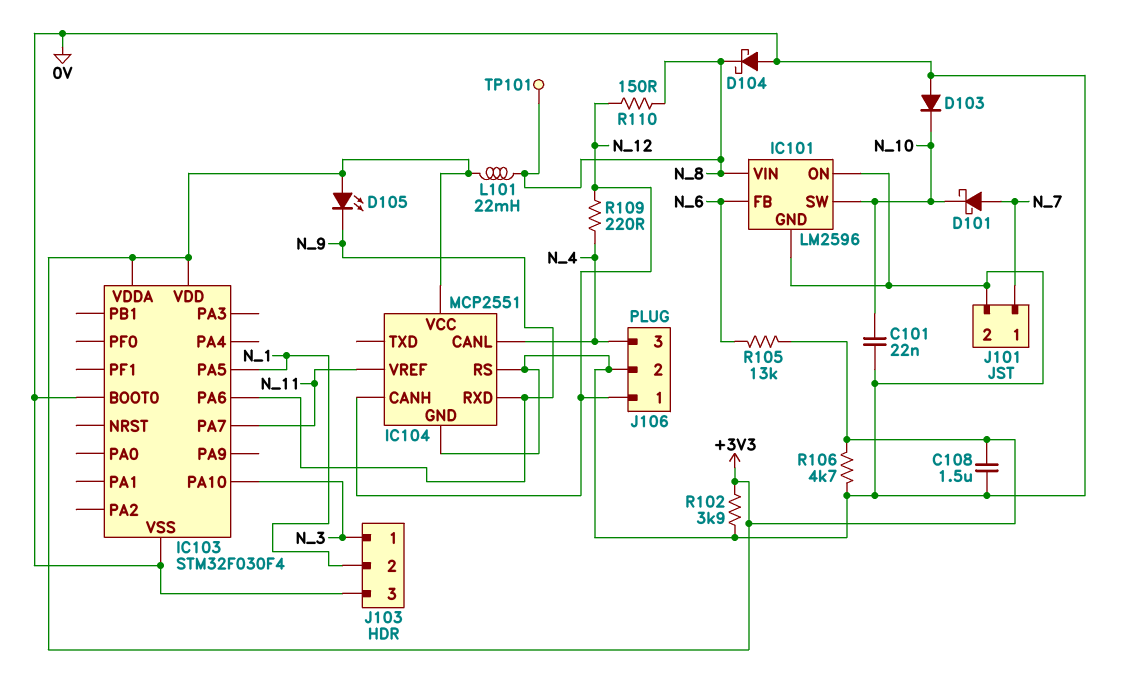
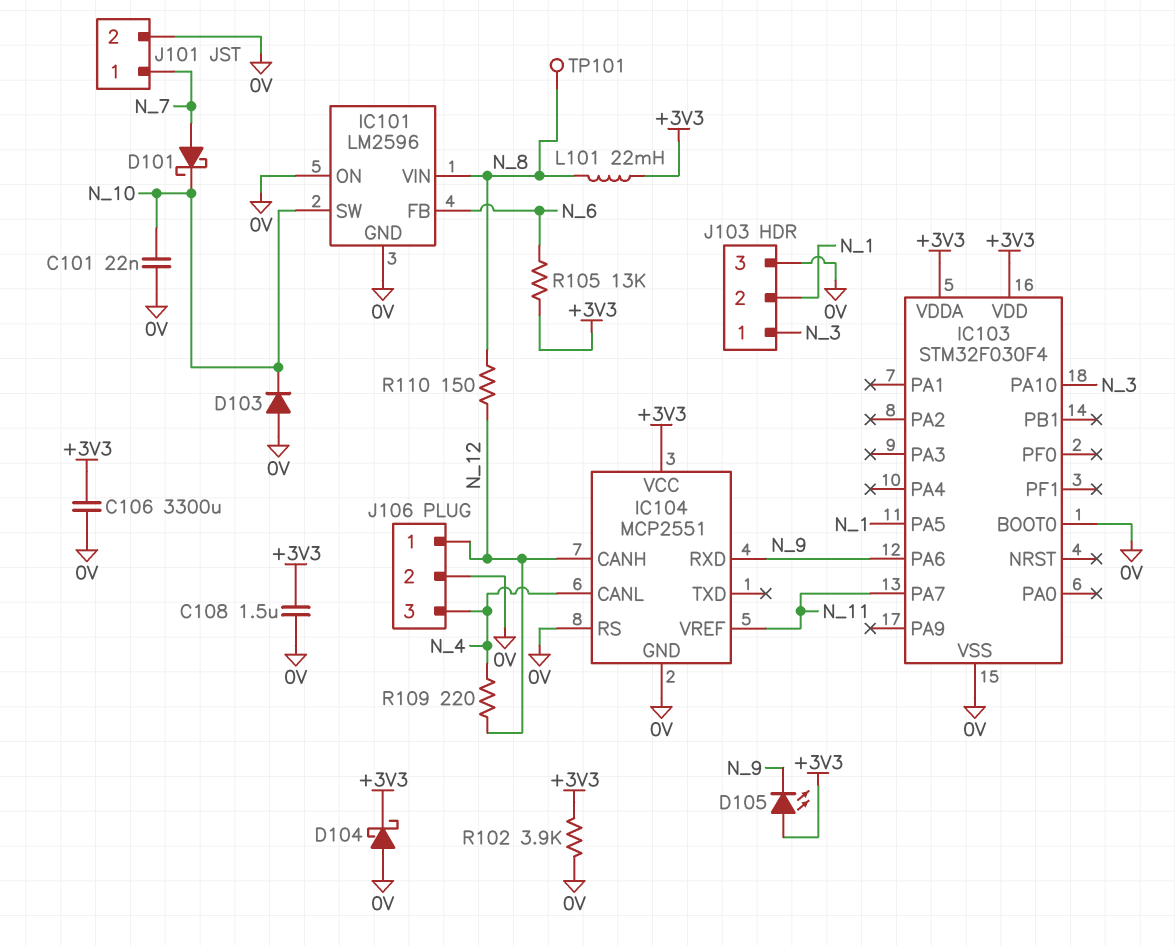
C106: none -> 3300uF (+3V3, 0V)
D104: schottky (A 0V, K N_8) -> schottky (A 0V, K +3V3)
R106: 4.7k (+3V3, 0V) -> none

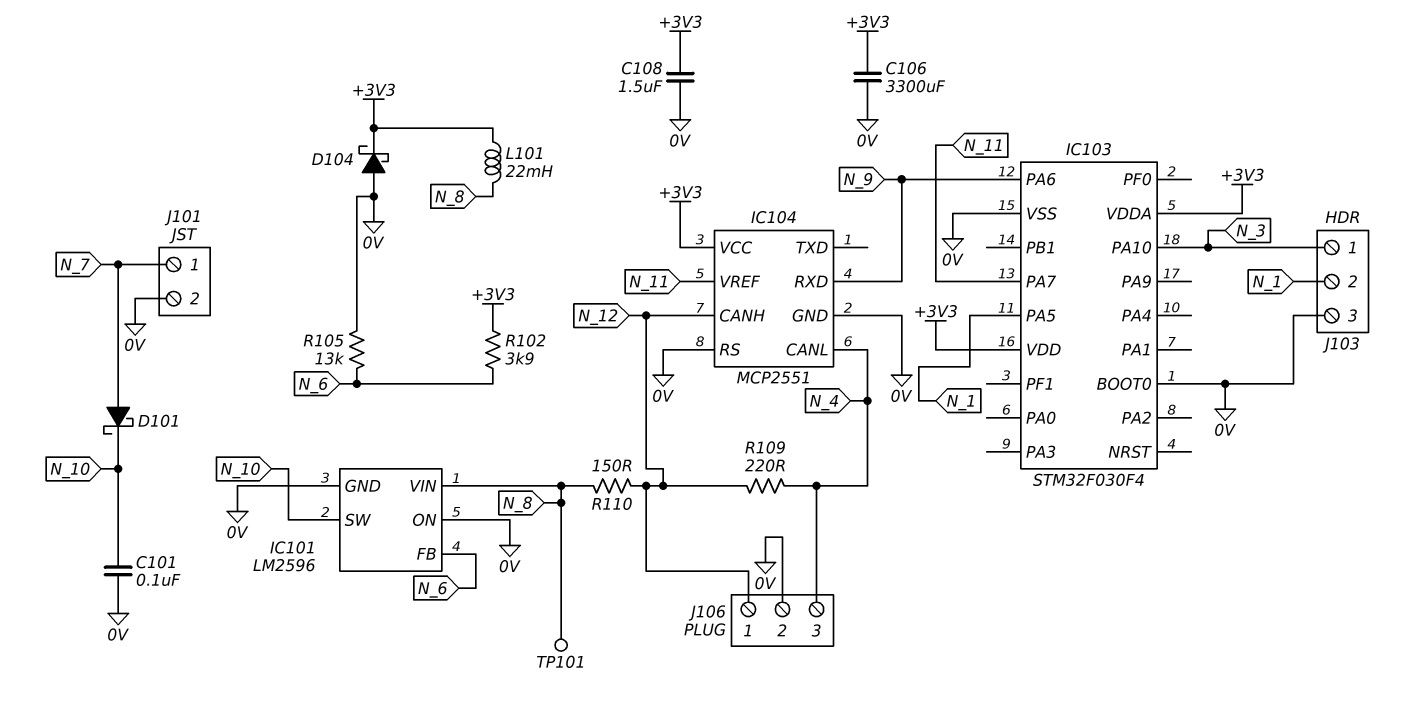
C101: 22nF (0V, N_10) -> 100nF (0V, N_10)
D103: diode (A 0V, K N_10) -> none
D105: LED (A +3V3, K N_9) -> none
R102: 3.9k (+3V3, 0V) -> 3.9k (+3V3, N_6)
R105: 13k (+3V3, N_6) -> 13k (0V, N_6)

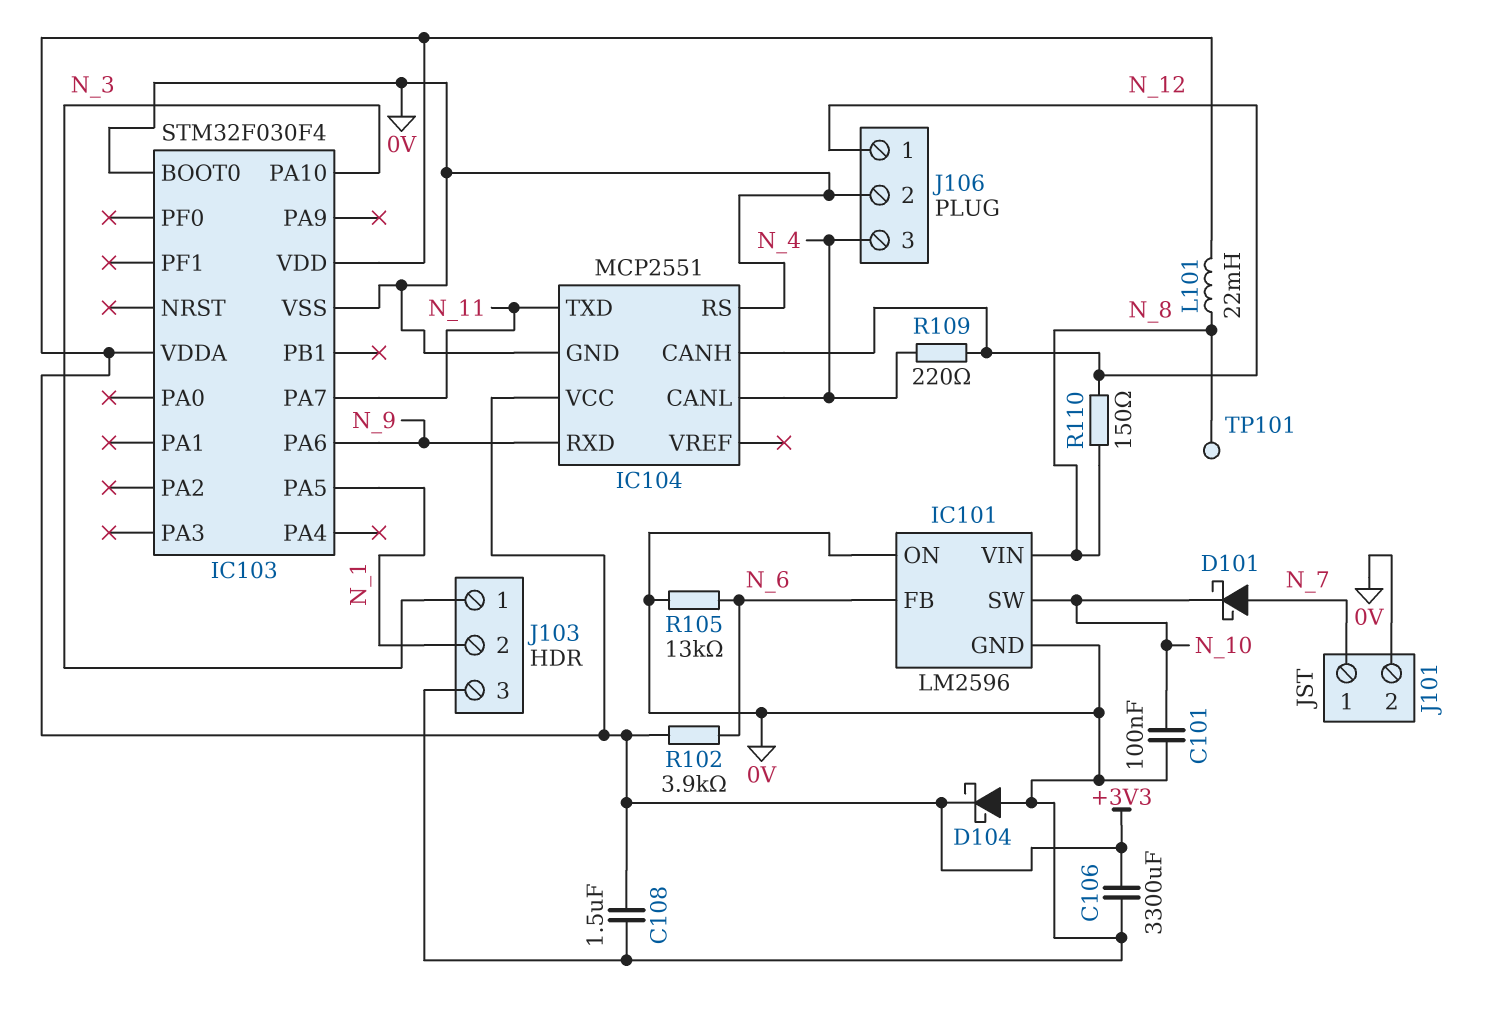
IC104 pin TXD: none -> N_11
IC104 pin VREF: N_11 -> none

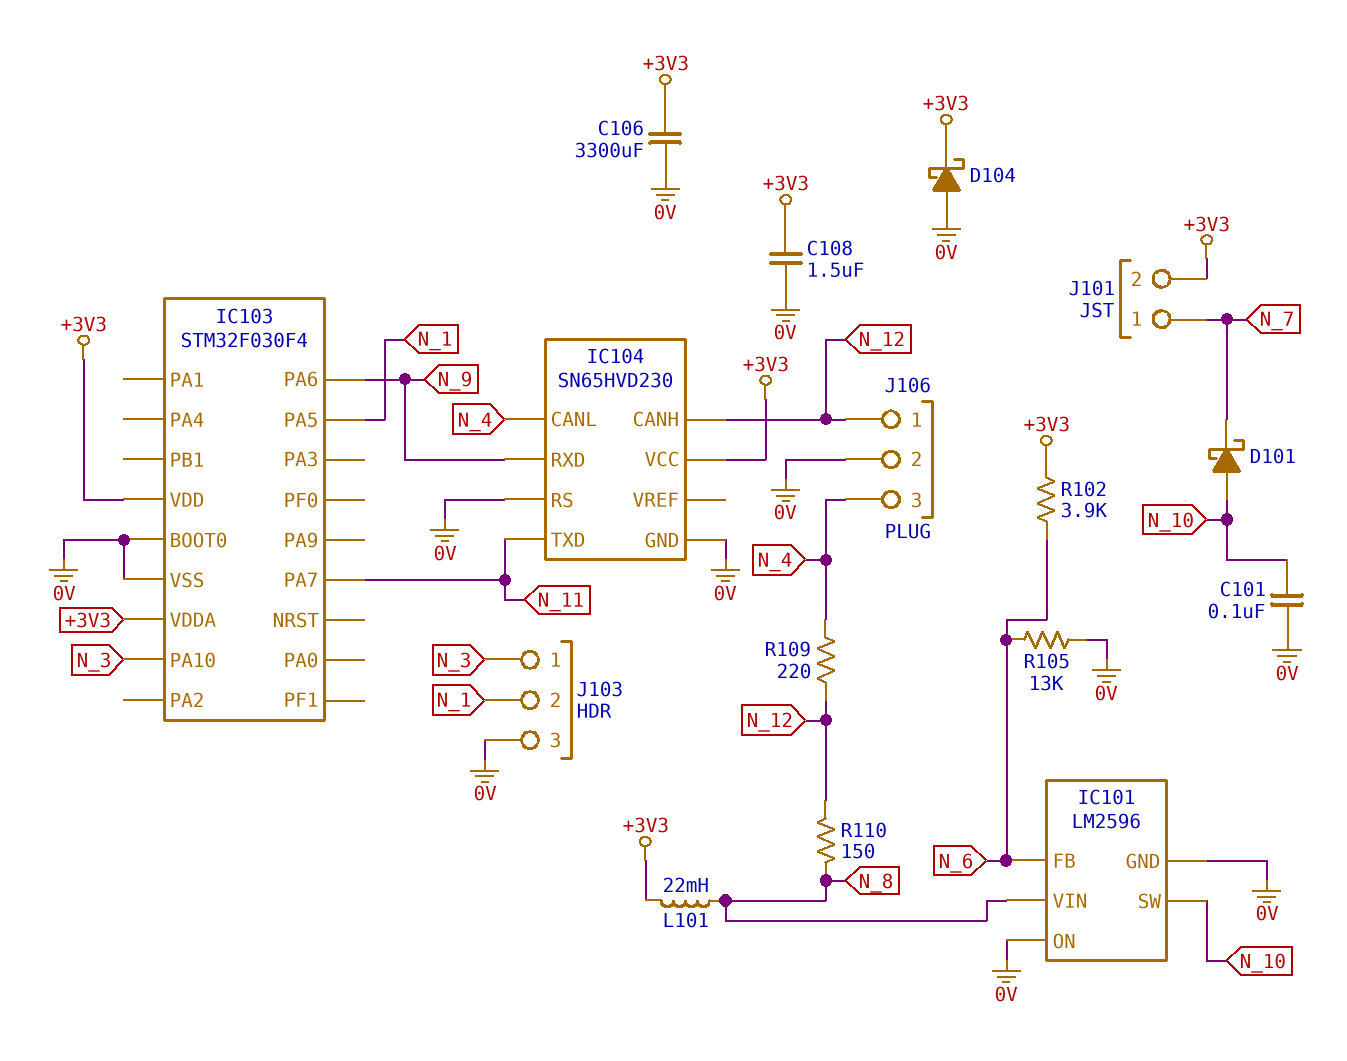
D101: schottky (A N_7, K N_10) -> schottky (A N_10, K N_7)
IC104: MCP2551 -> SN65HVD230
J101 pin 2: 0V -> +3V3
TP101: test point (N_8) -> none

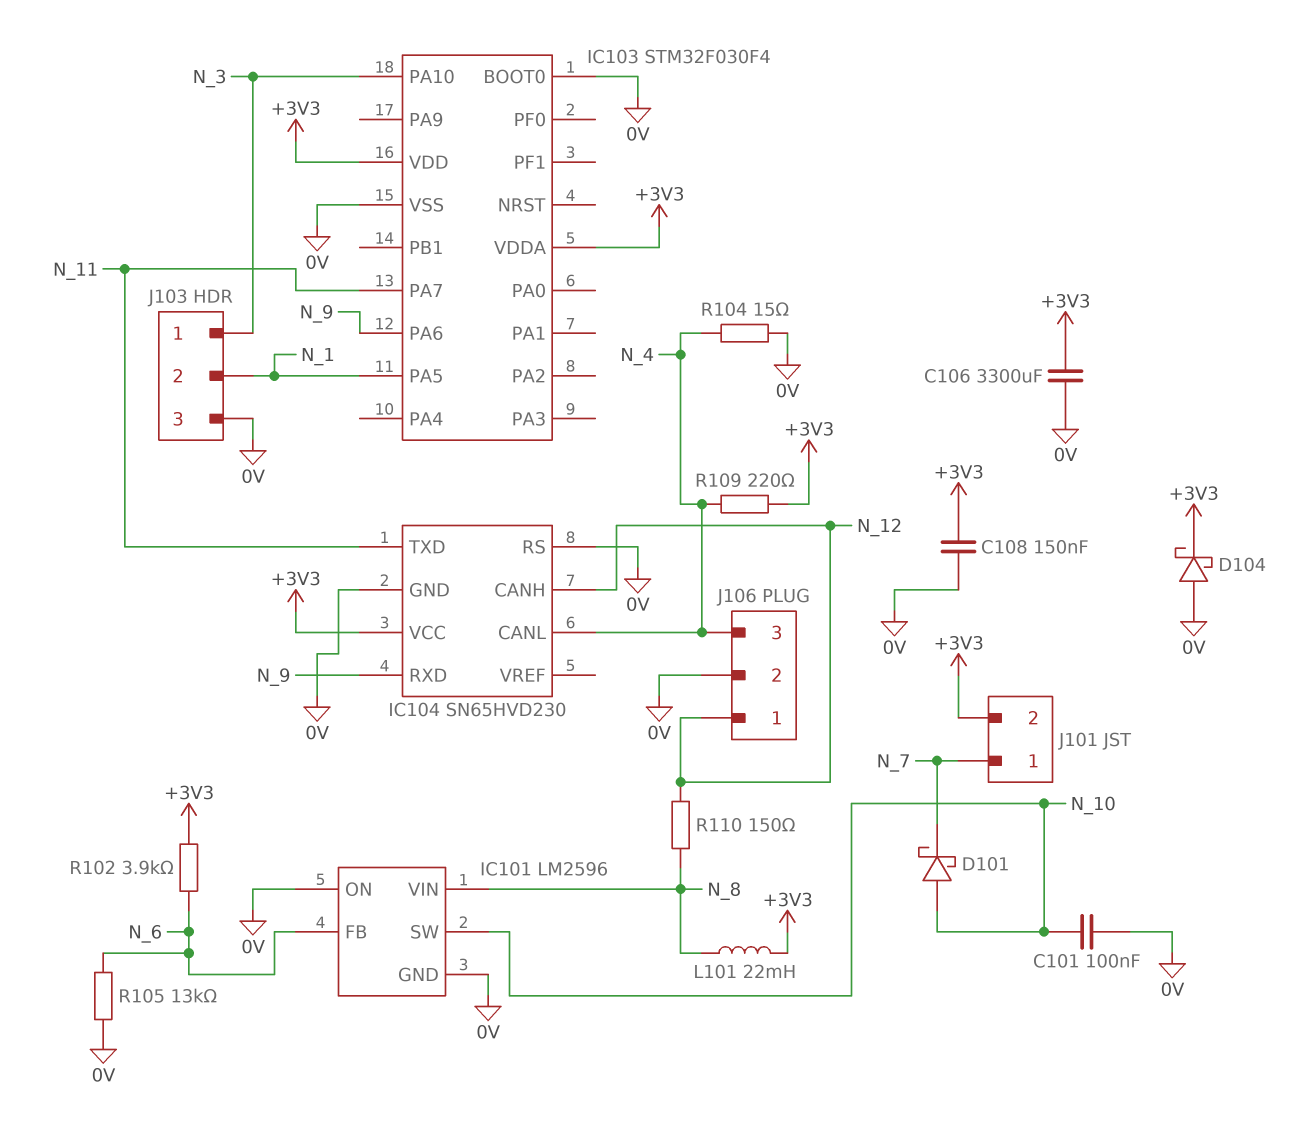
C108: 1.5uF (+3V3, 0V) -> 150nF (+3V3, 0V)
R104: none -> 15 (0V, N_4)
R109: 220 (N_4, N_12) -> 220 (+3V3, N_4)

